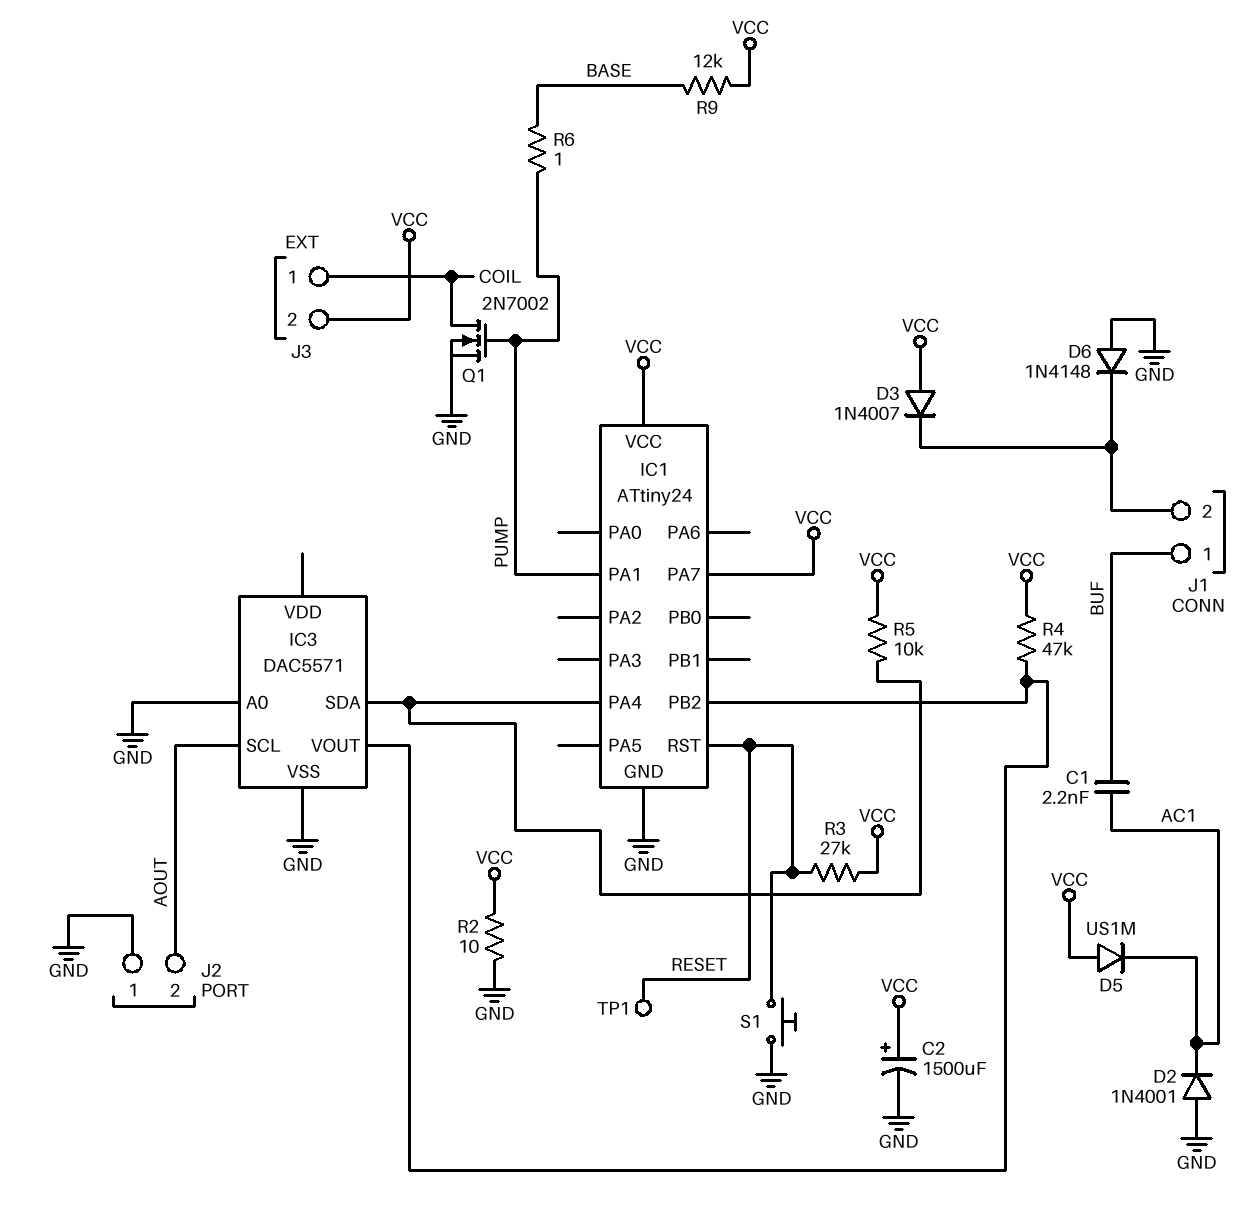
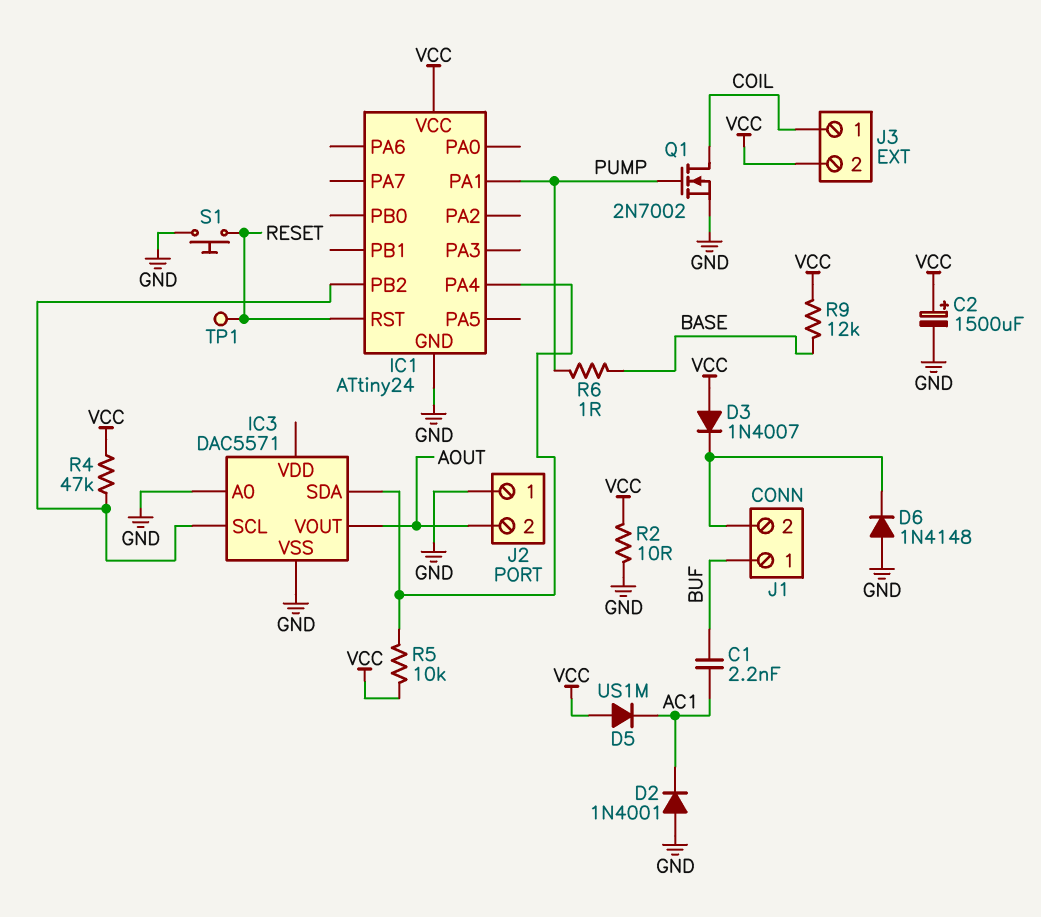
IC1 pin PA7: VCC -> none
IC3 pin SCL: AOUT -> IC1/PB2
IC3 pin VOUT: IC1/PB2 -> AOUT
R3: 27k (RESET, VCC) -> none

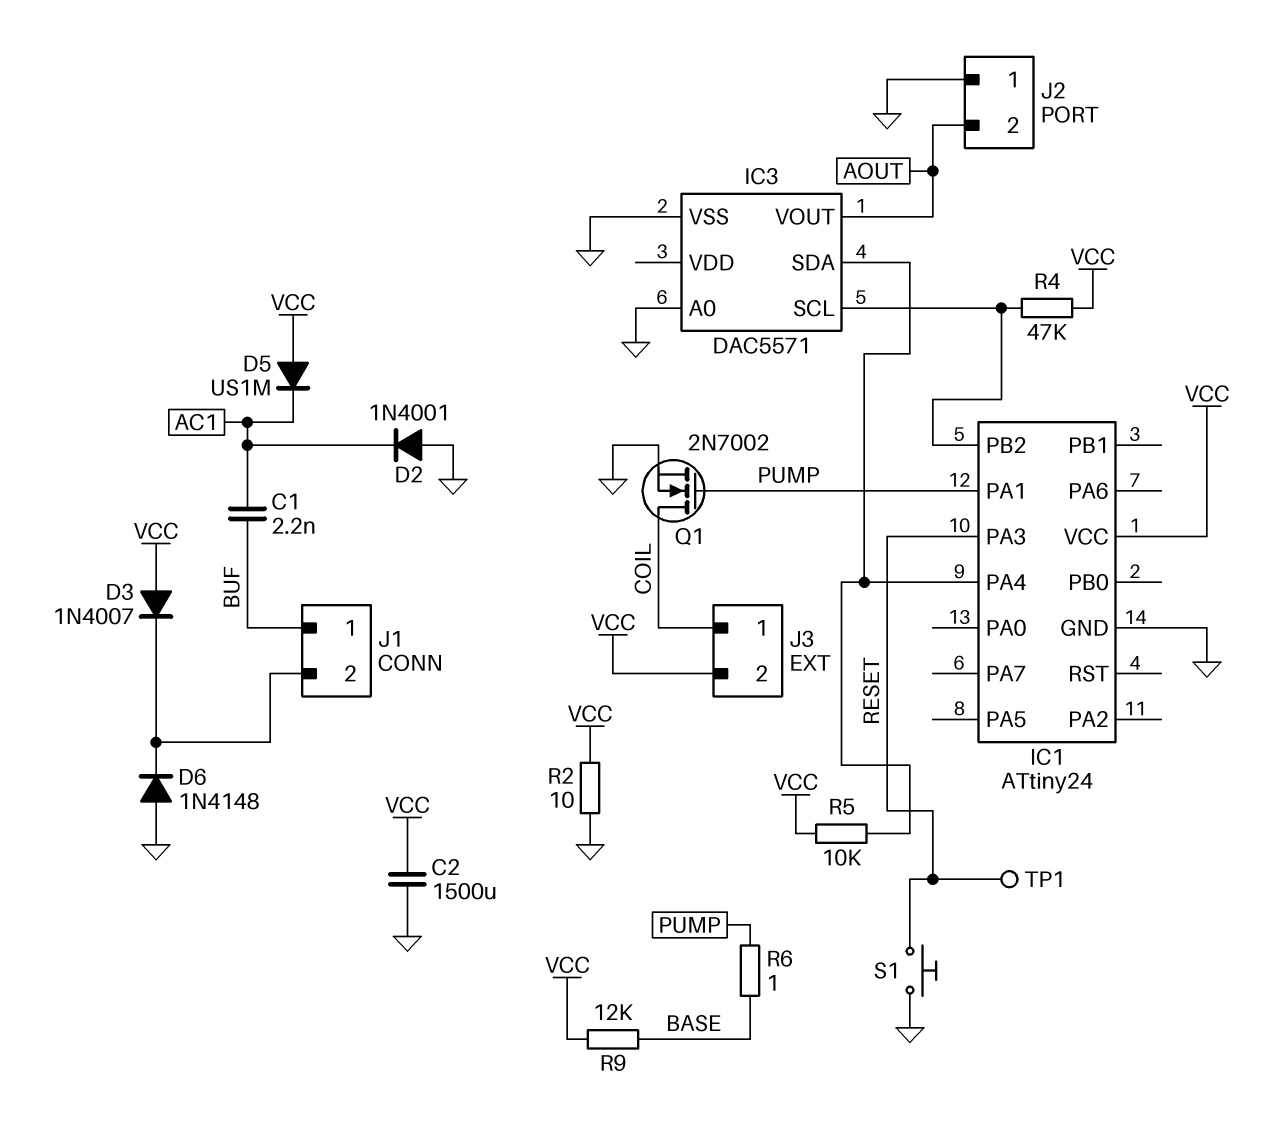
C2: 1500uF (plus VCC, minus GND) -> 1500uF (GND, VCC)
IC1 pin PA3: none -> RESET
IC1 pin RST: RESET -> none

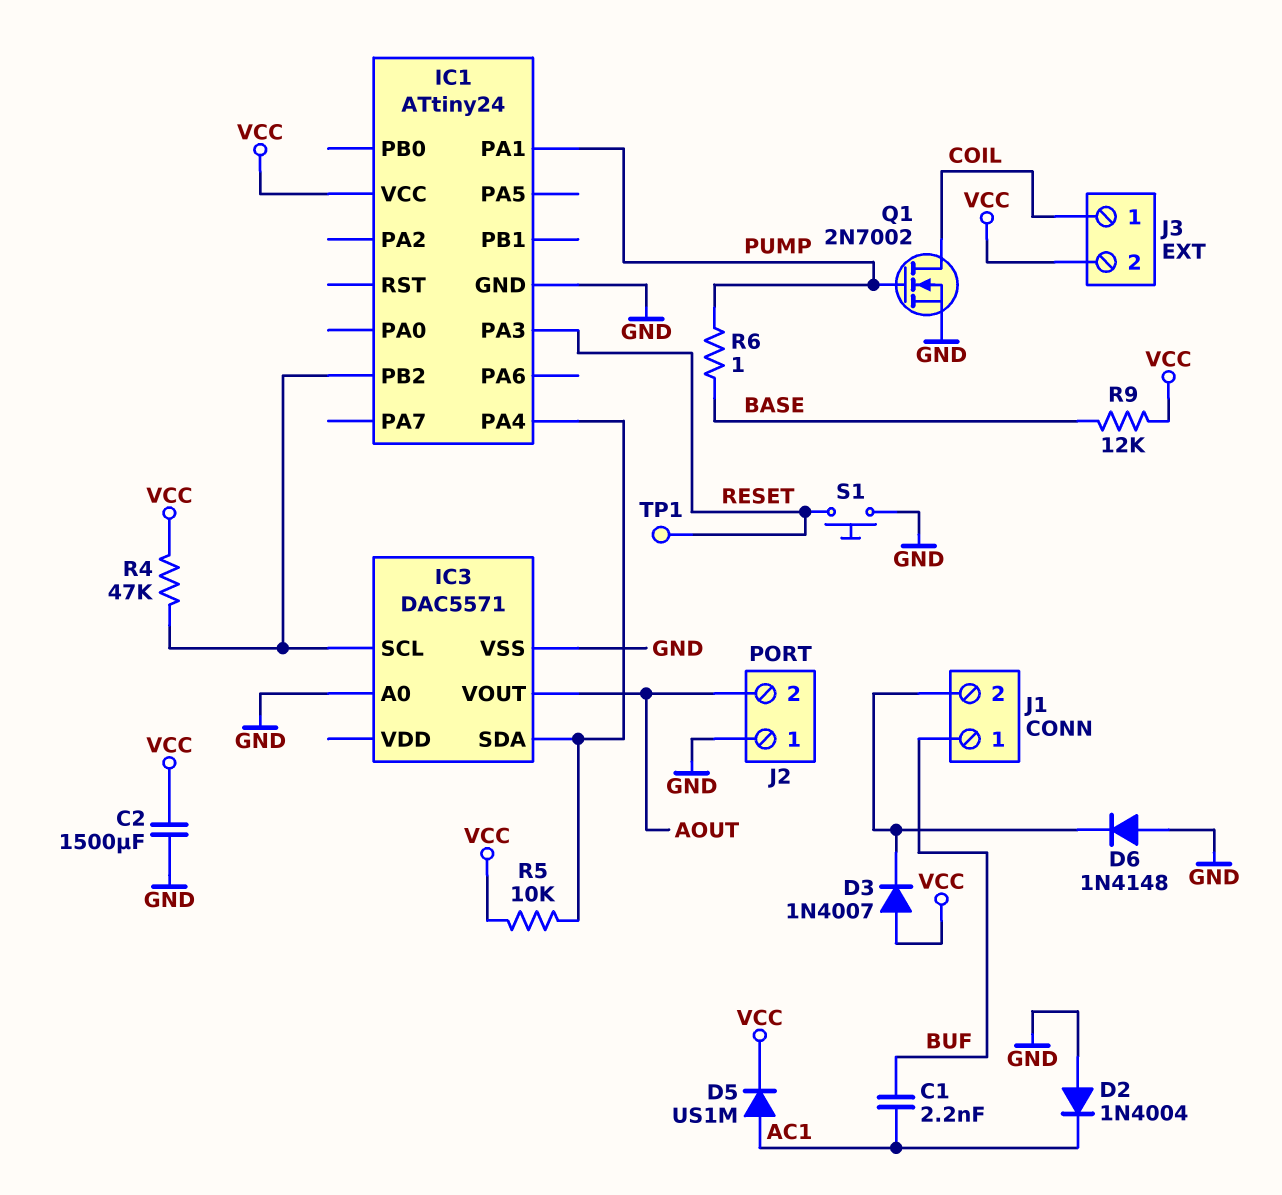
D2: diode 1N4001 (A GND, K AC1) -> diode 1N4004 (A GND, K AC1)
D5: diode US1M (A VCC, K AC1) -> diode US1M (A AC1, K VCC)
R2: 10 (GND, VCC) -> none

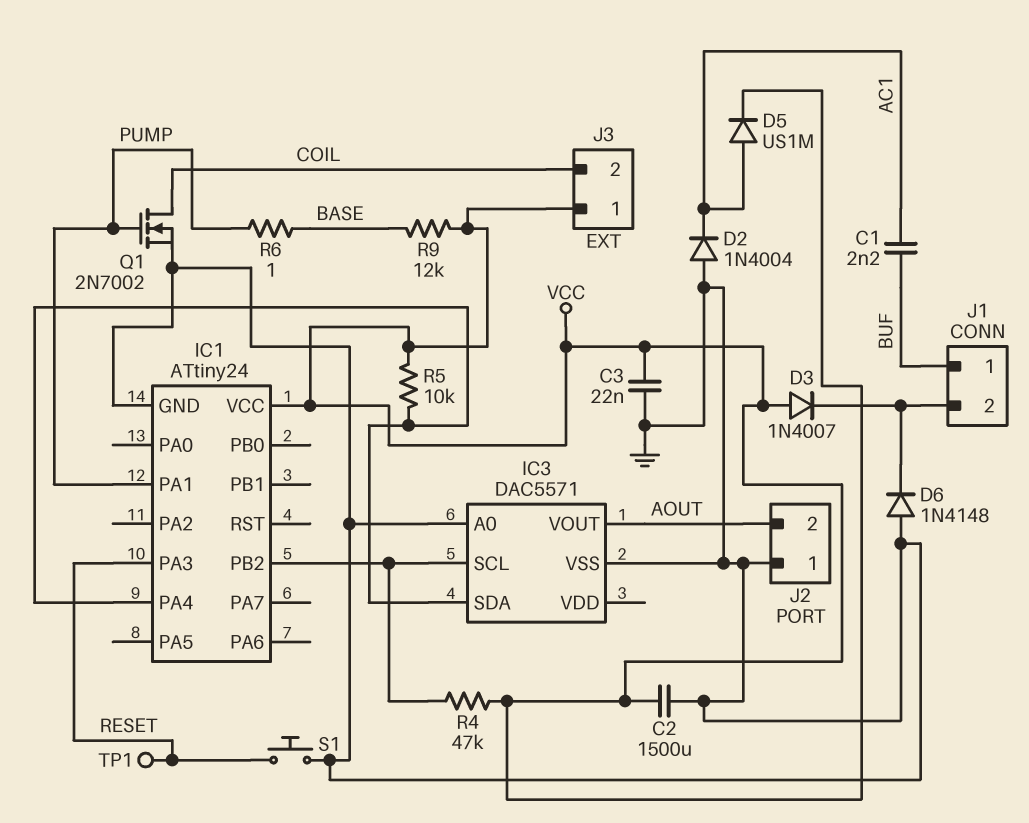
C3: none -> 22nF (GND, VCC)
J3 pin 1: COIL -> VCC
J3 pin 2: VCC -> COIL

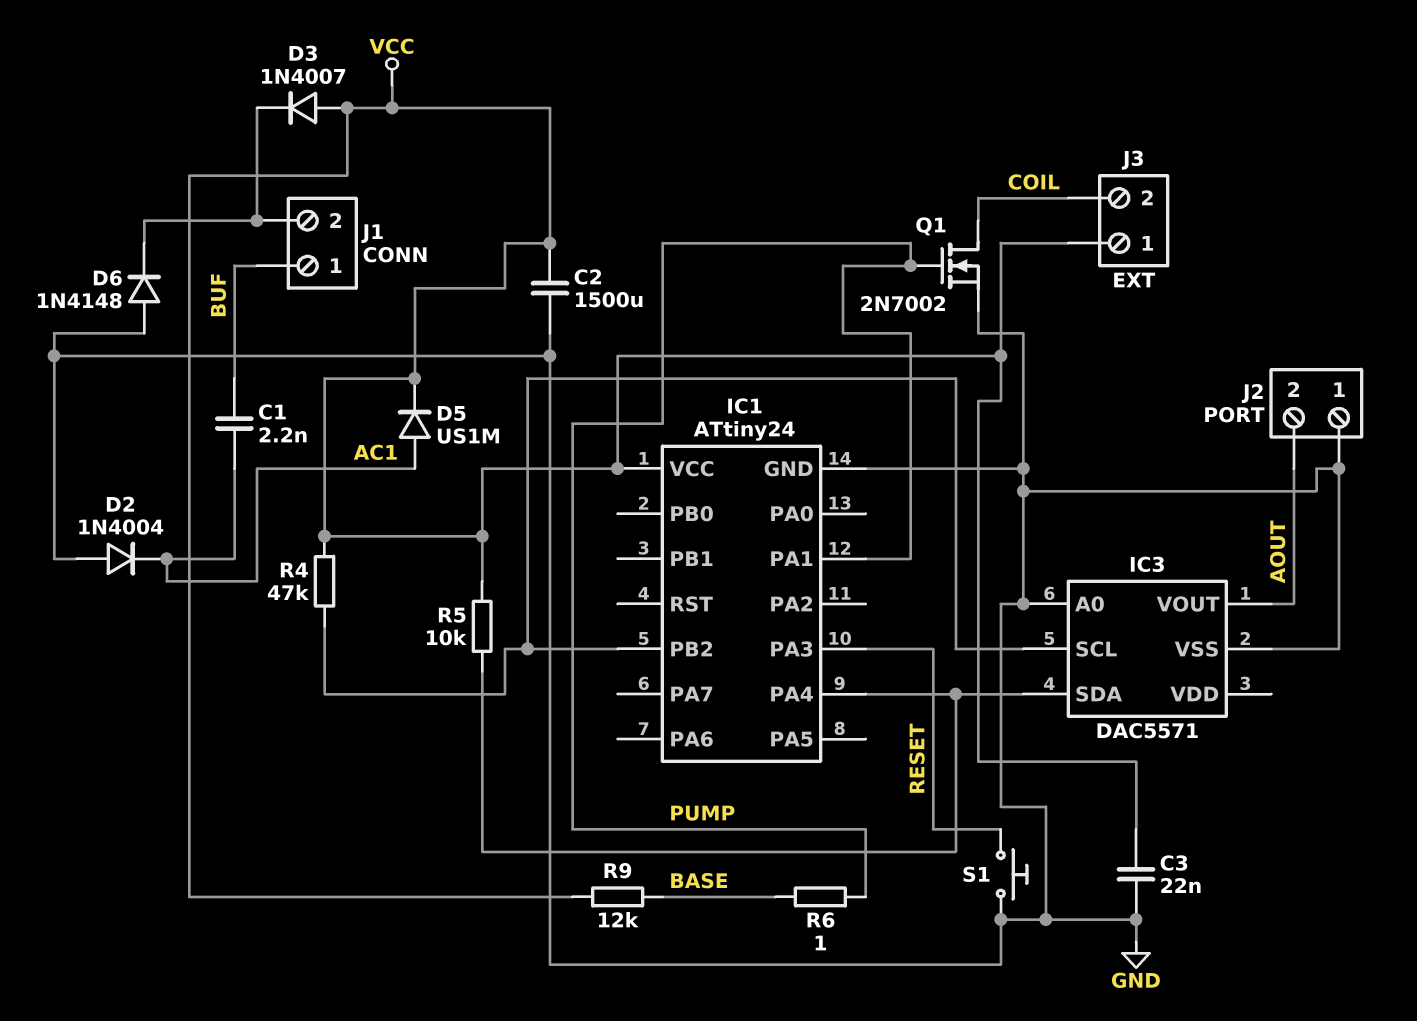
TP1: test point (RESET) -> none

